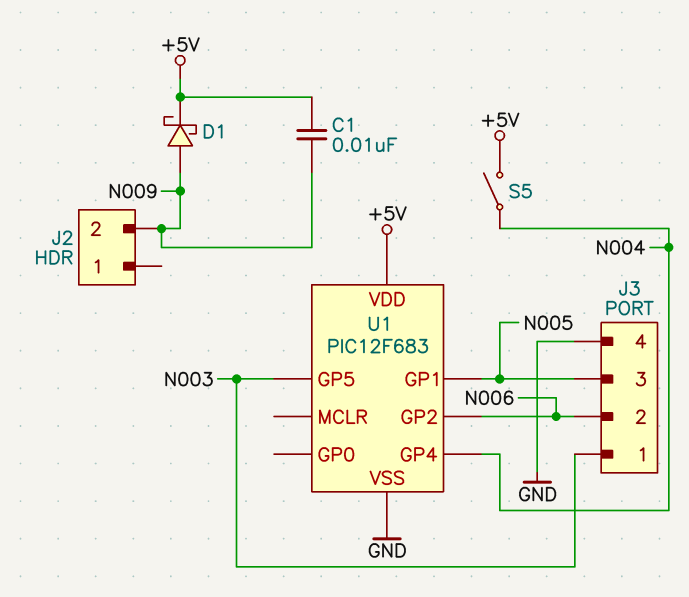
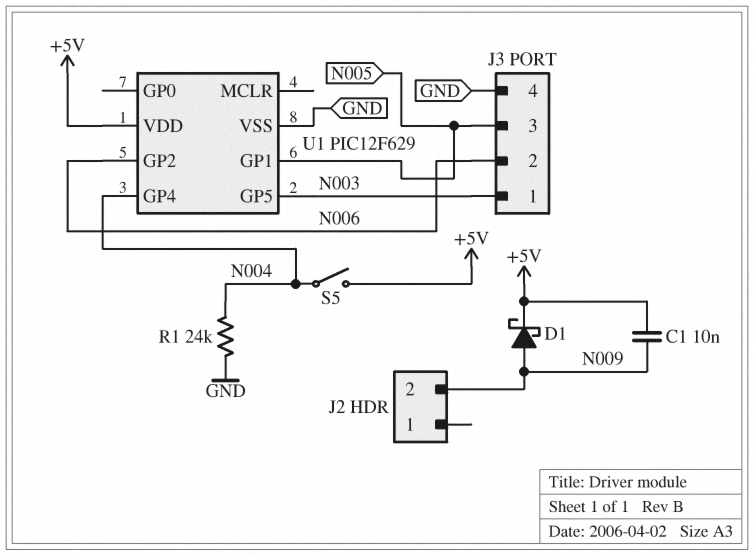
R1: none -> 24k (GND, N004)
U1: PIC12F683 -> PIC12F629

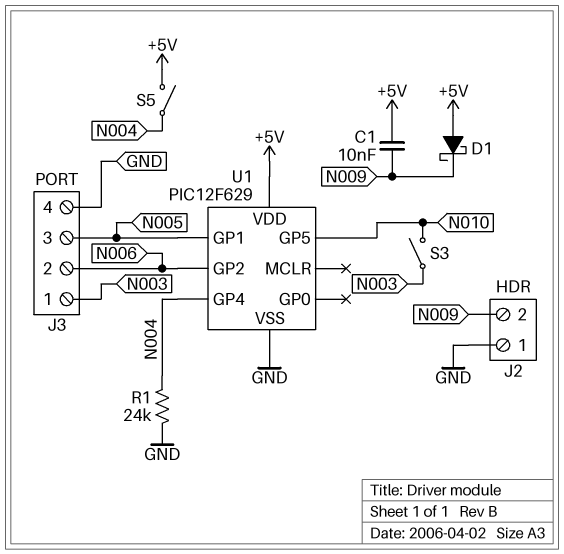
D1: schottky (A N009, K +5V) -> schottky (A +5V, K N009)
J2 pin 1: none -> GND
S3: none -> switch (N003, N010)
U1 pin GP5: N003 -> N010

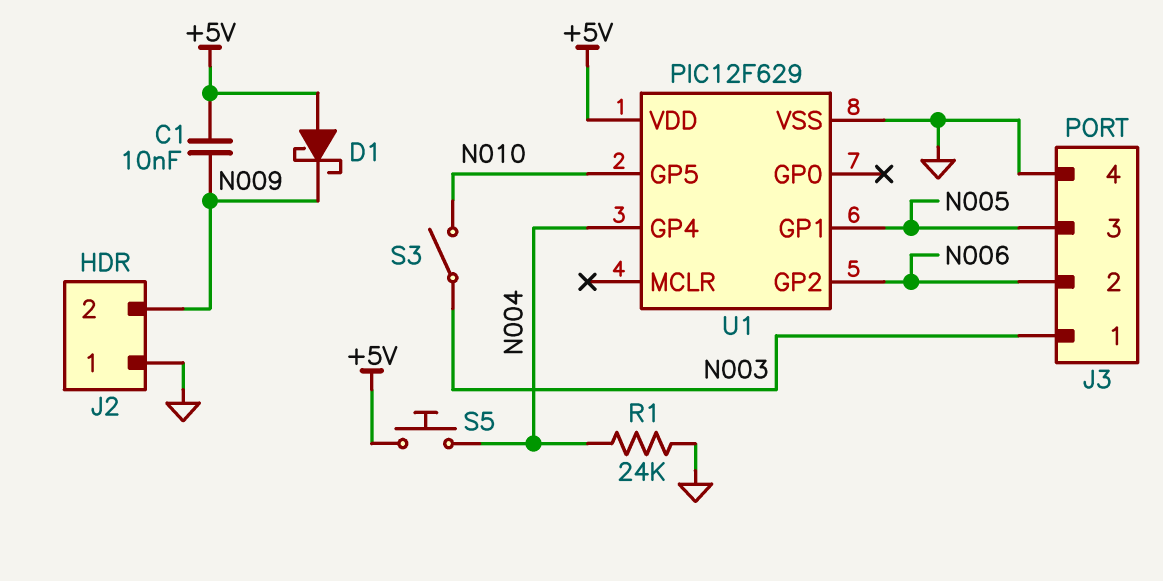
S5: switch (+5V, N004) -> button (+5V, N004)

